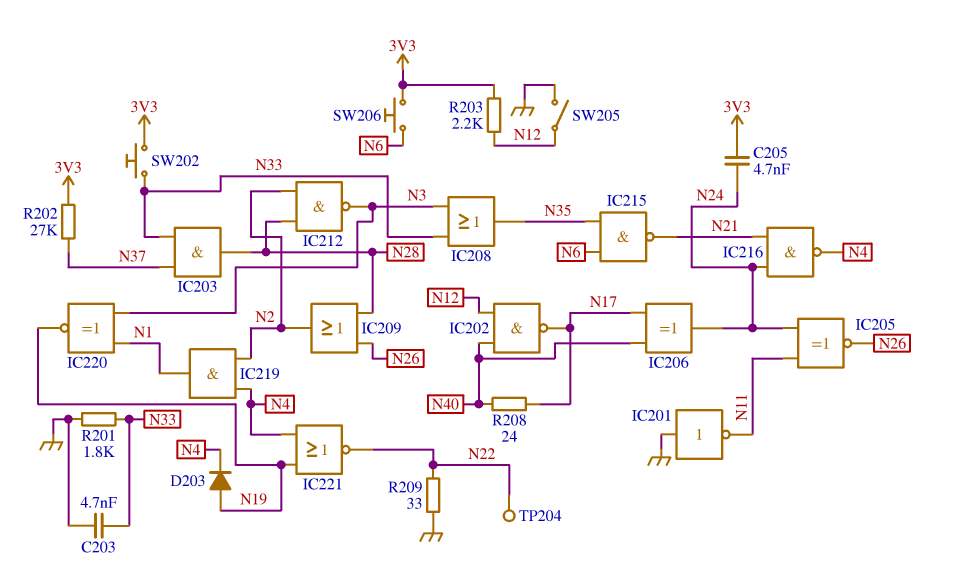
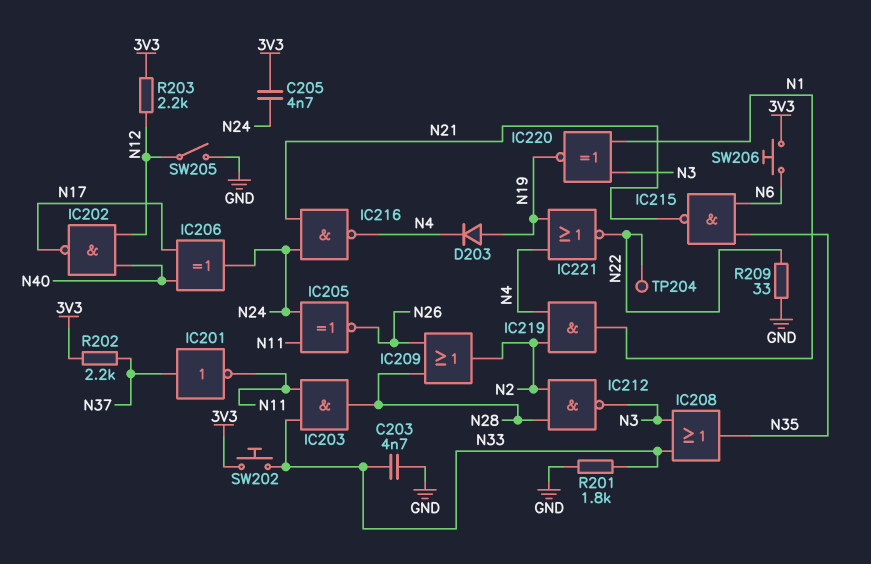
IC201: NOT (in GND, out N11) -> NOT (in N37, out N11)
IC203: AND (in N33, in N37, out N28) -> AND (in N11, in N33, out N28)
R202: 27k (3V3, N37) -> 2.2k (3V3, N37)
R208: 24 (N17, N40) -> none

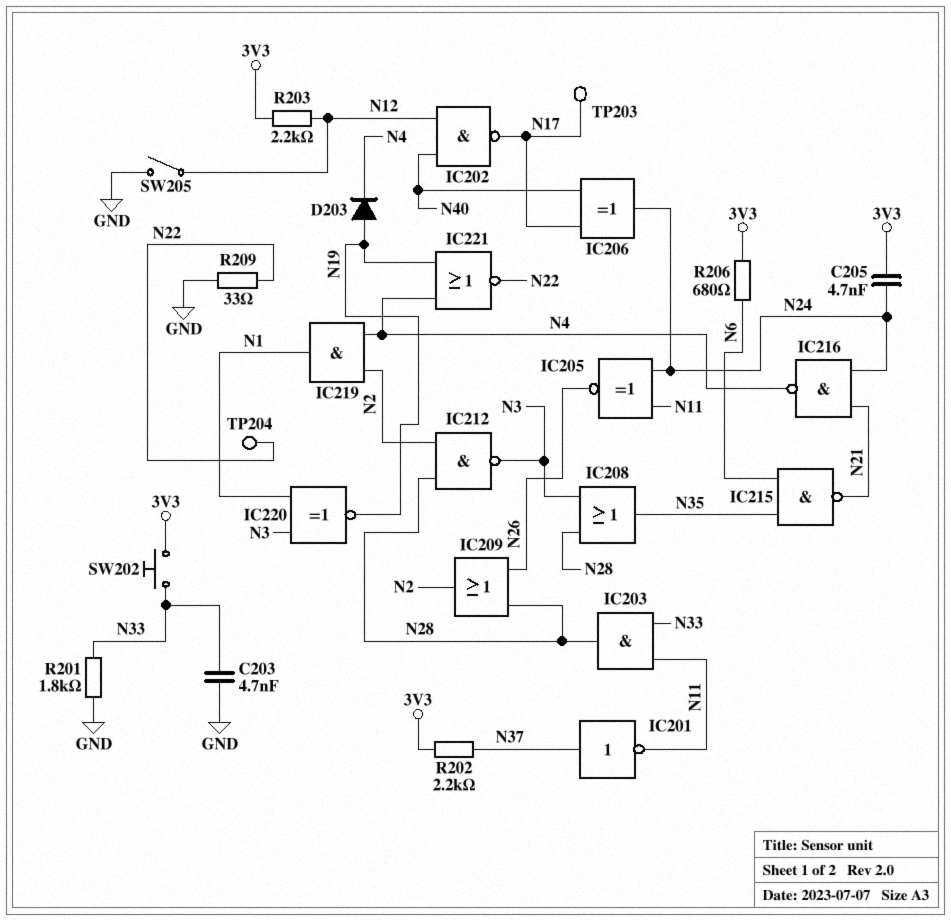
IC208: OR (in N3, in N33, out N35) -> OR (in N3, in N28, out N35)
R206: none -> 680 (3V3, N6)
SW206: button (3V3, N6) -> none
TP203: none -> test point (N17)

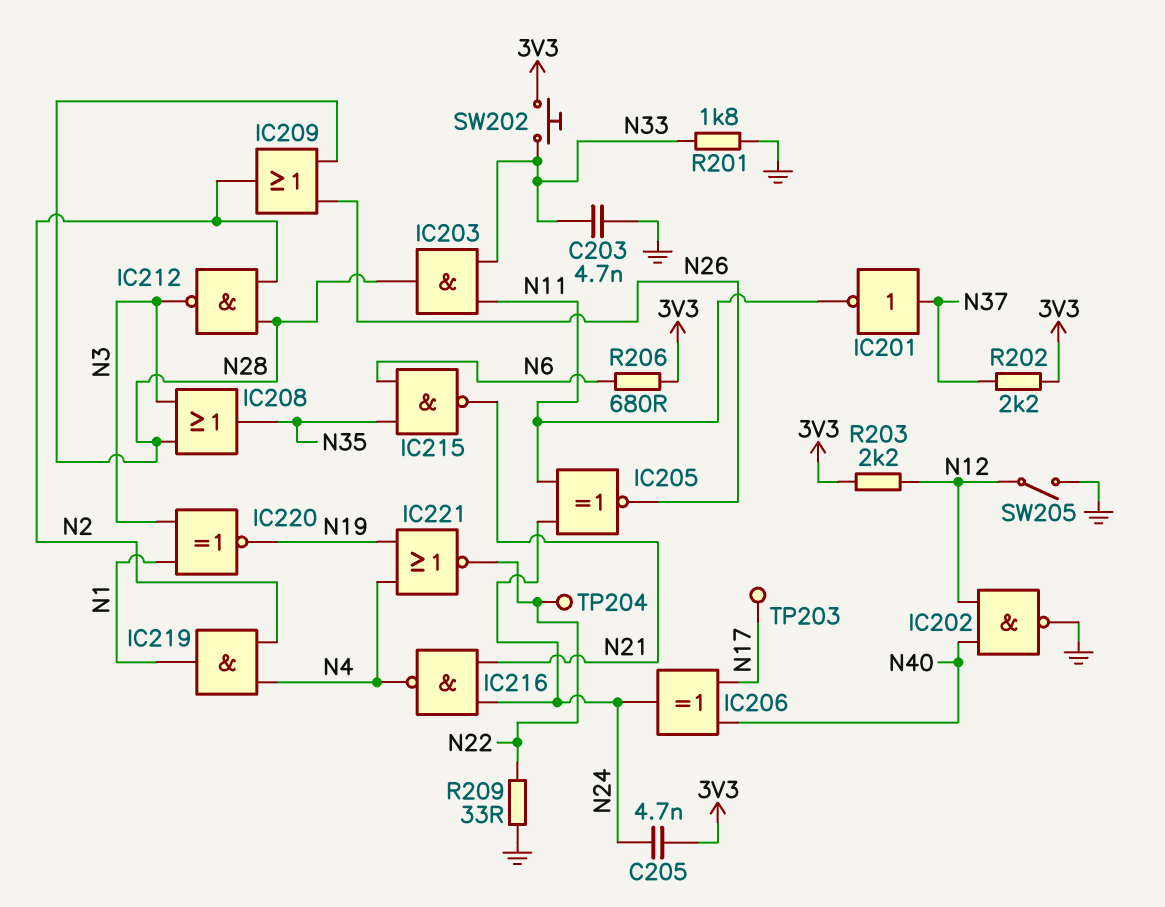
D203: diode (A N19, K N4) -> none
IC202: NAND (in N12, in N40, out N17) -> NAND (in N12, in N40, out GND)

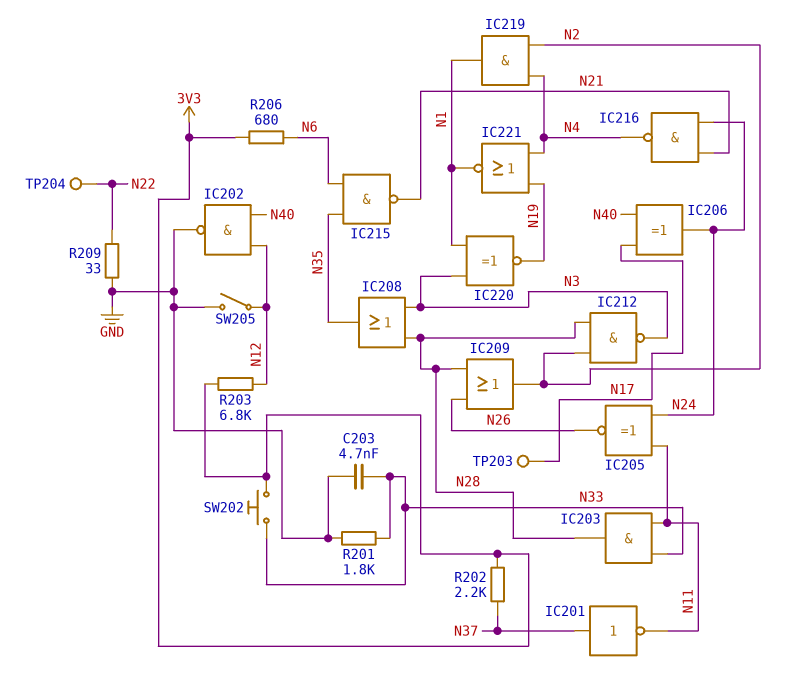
C205: 4.7nF (3V3, N24) -> none
IC221: NOR (in N4, in N19, out N22) -> NOR (in N4, in N19, out N1)
R203: 2.2k (3V3, N12) -> 6.8k (3V3, N12)

